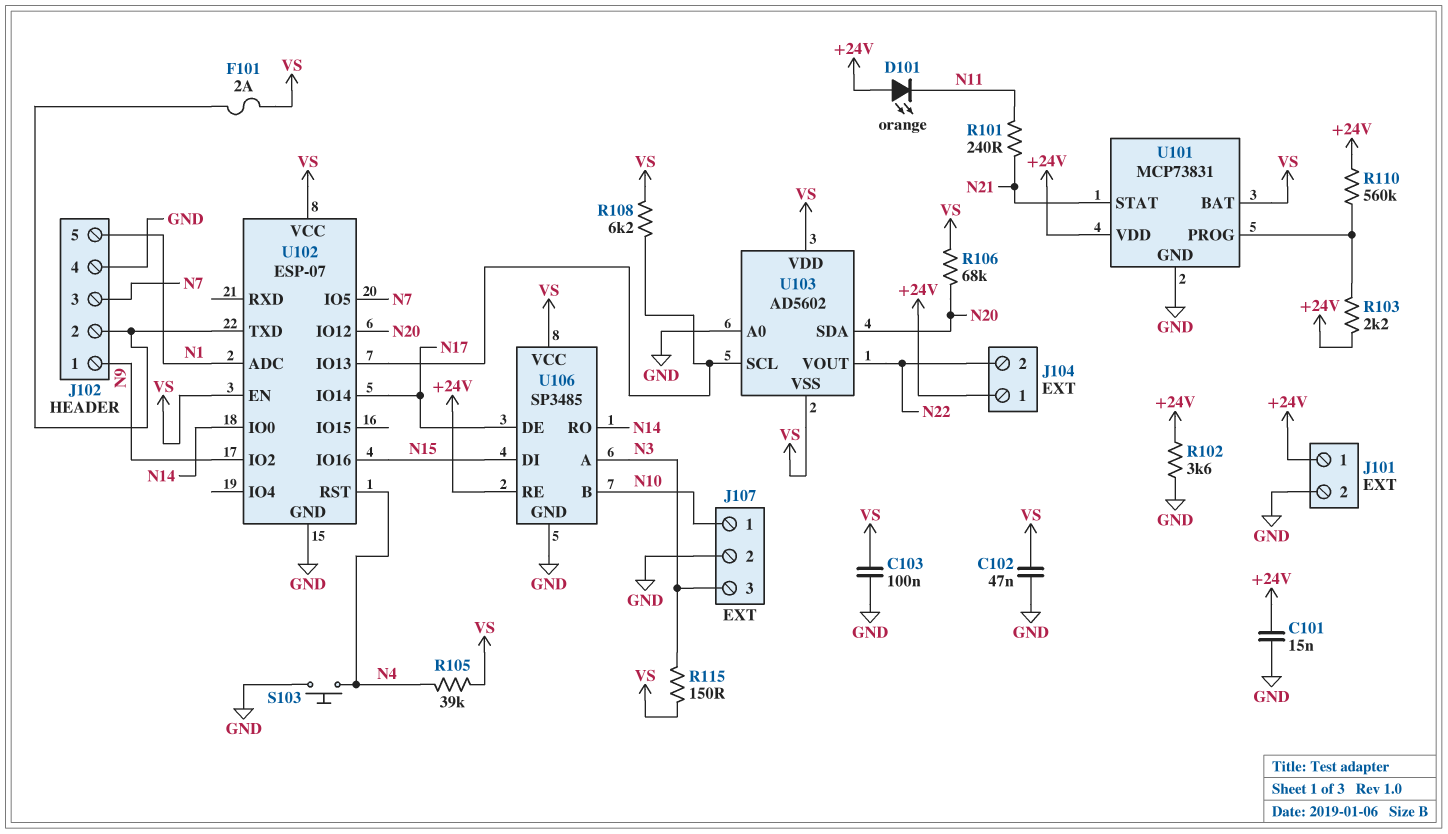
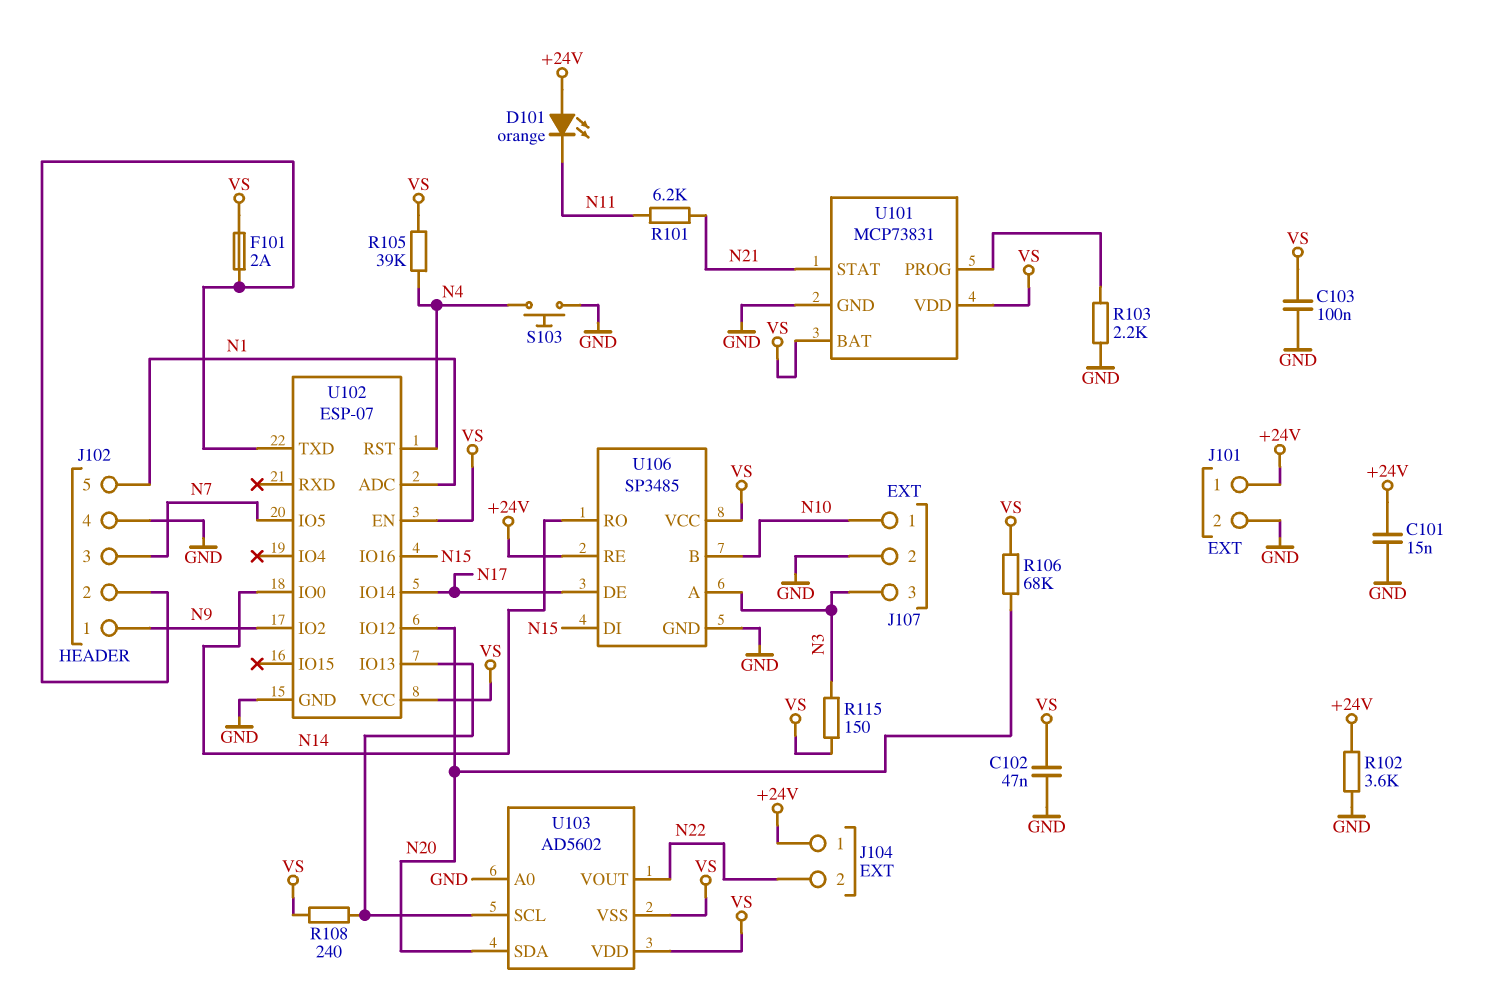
R101: 240 (N11, N21) -> 6.2k (N11, N21)
R103: 2.2k (+24V, U101/PROG) -> 2.2k (GND, U101/PROG)
R108: 6.2k (U102/IO13, VS) -> 240 (U102/IO13, VS)
R110: 560k (+24V, U101/PROG) -> none
U101 pin VDD: +24V -> VS

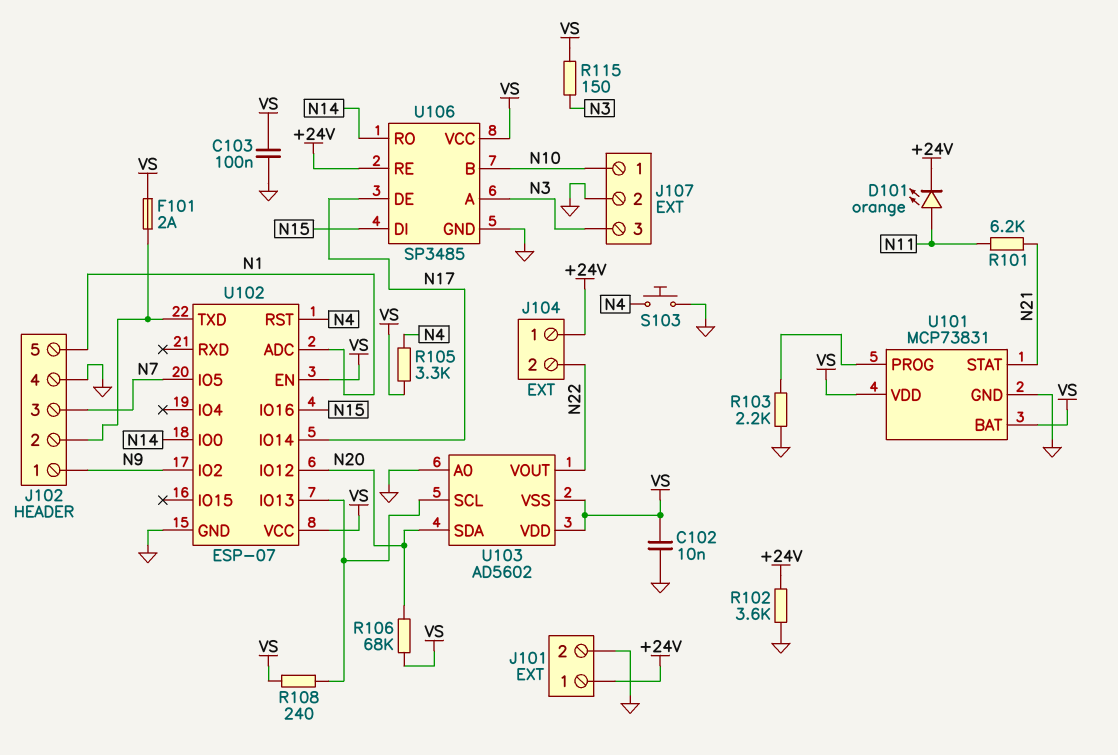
C101: 15nF (+24V, GND) -> none
C102: 47nF (GND, VS) -> 10nF (GND, VS)
D101: LED orange (A +24V, K N11) -> LED orange (A N11, K +24V)
R105: 39k (N4, VS) -> 3.3k (N4, VS)

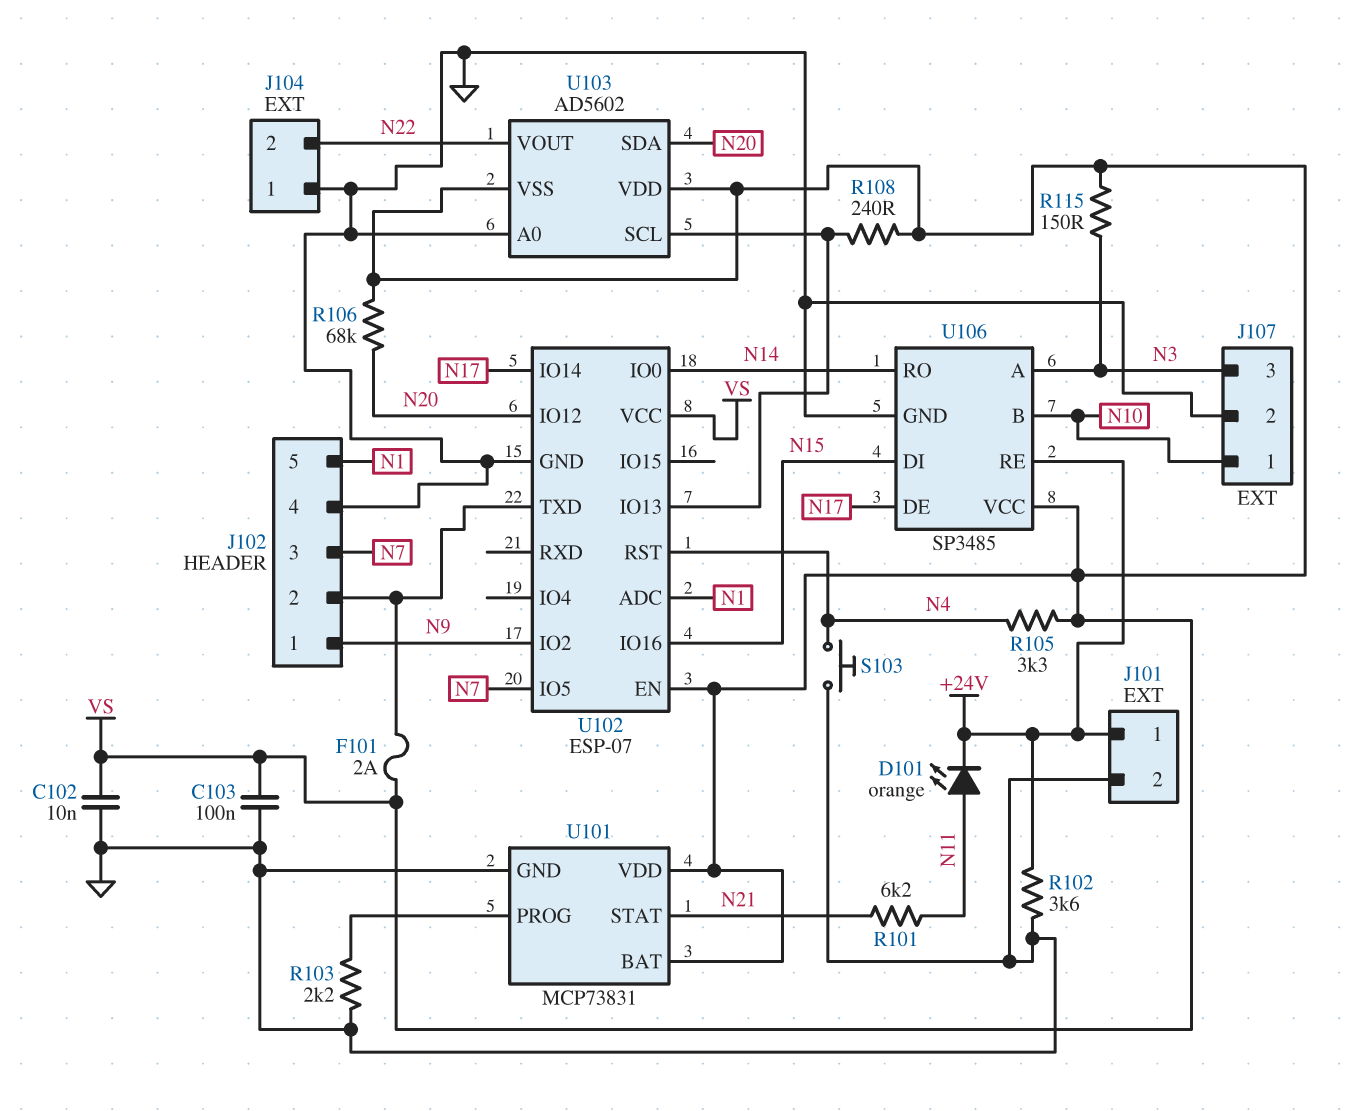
J104 pin 1: +24V -> GND

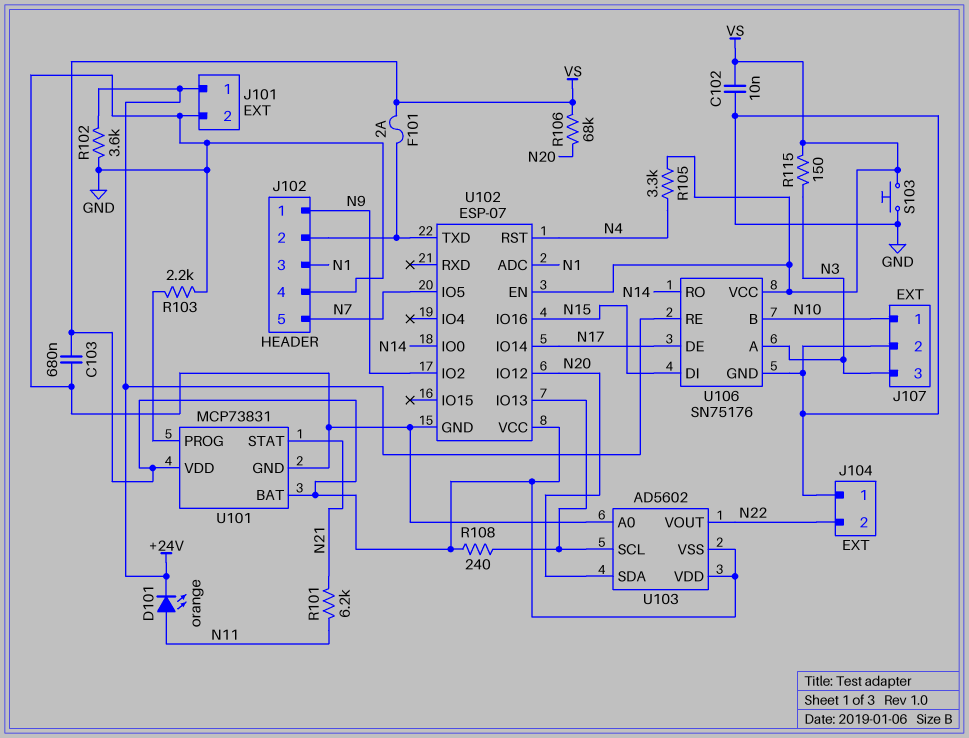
C103: 100nF (GND, VS) -> 680nF (GND, VS)
J102 pin 3: N7 -> N1
J102 pin 5: N1 -> N7
S103: button (GND, N4) -> button (GND, VS)
U106: SP3485 -> SN75176

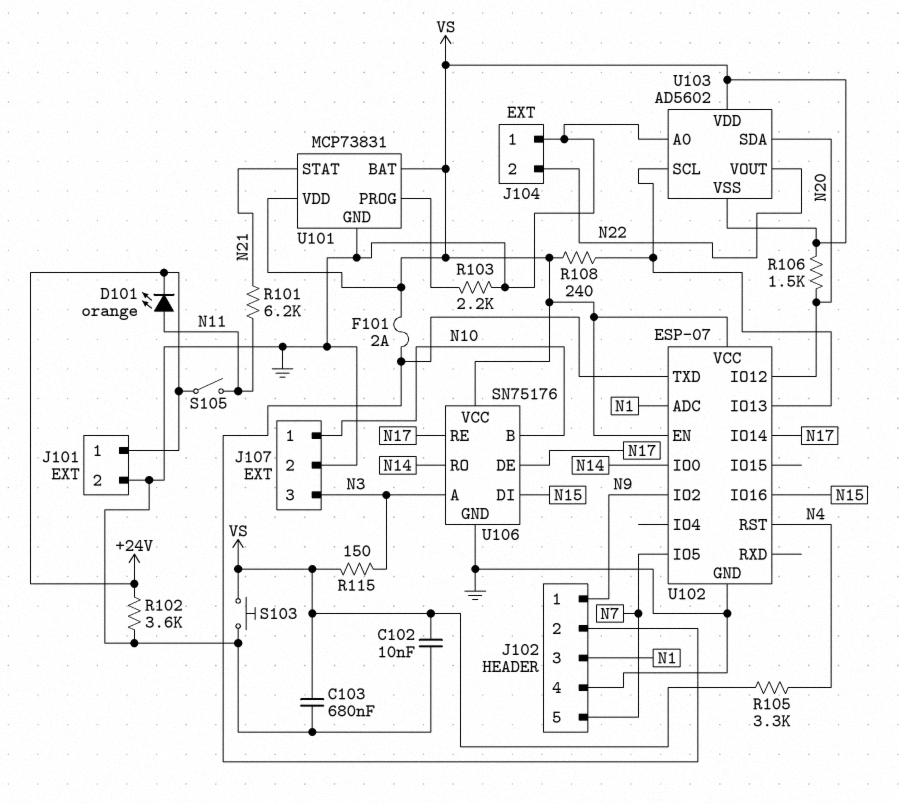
R106: 68k (N20, VS) -> 1.5k (N20, VS)
S105: none -> switch (+24V, N11)
U106 pin RE: +24V -> N17

